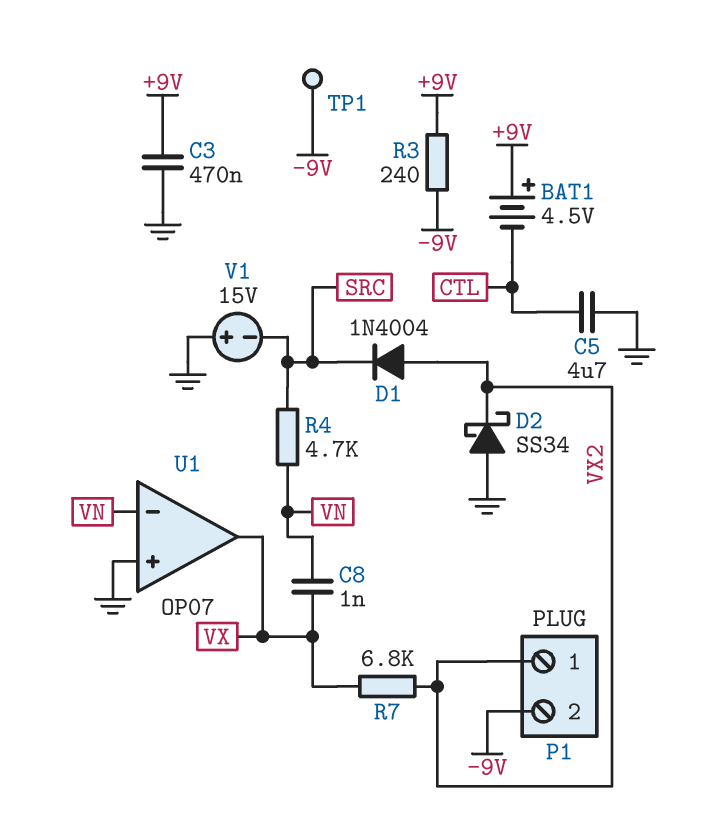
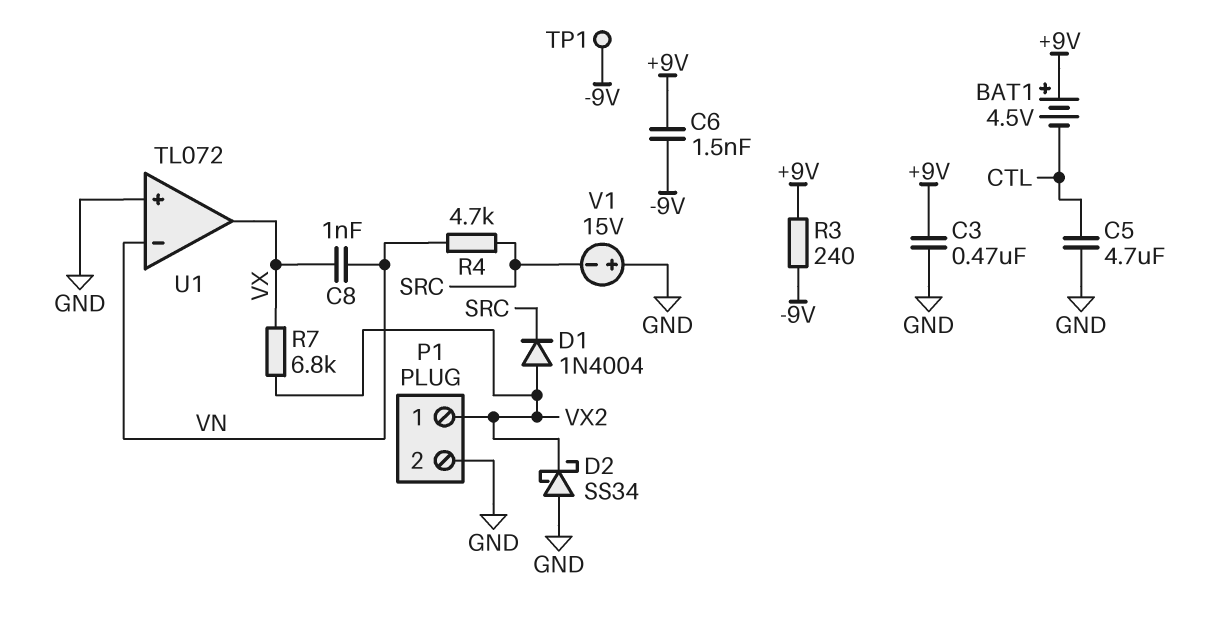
C6: none -> 1.5nF (+9V, -9V)
P1 pin 2: -9V -> GND
U1: OP07 -> TL072

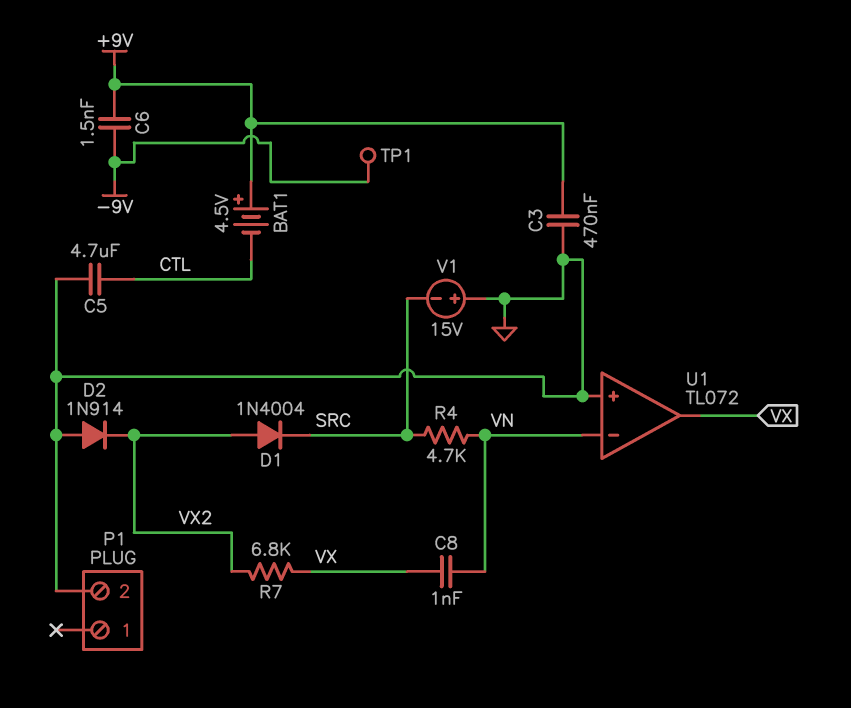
D2: schottky SS34 (A GND, K VX2) -> diode 1N914 (A GND, K VX2)
P1 pin 1: VX2 -> none
R3: 240 (+9V, -9V) -> none

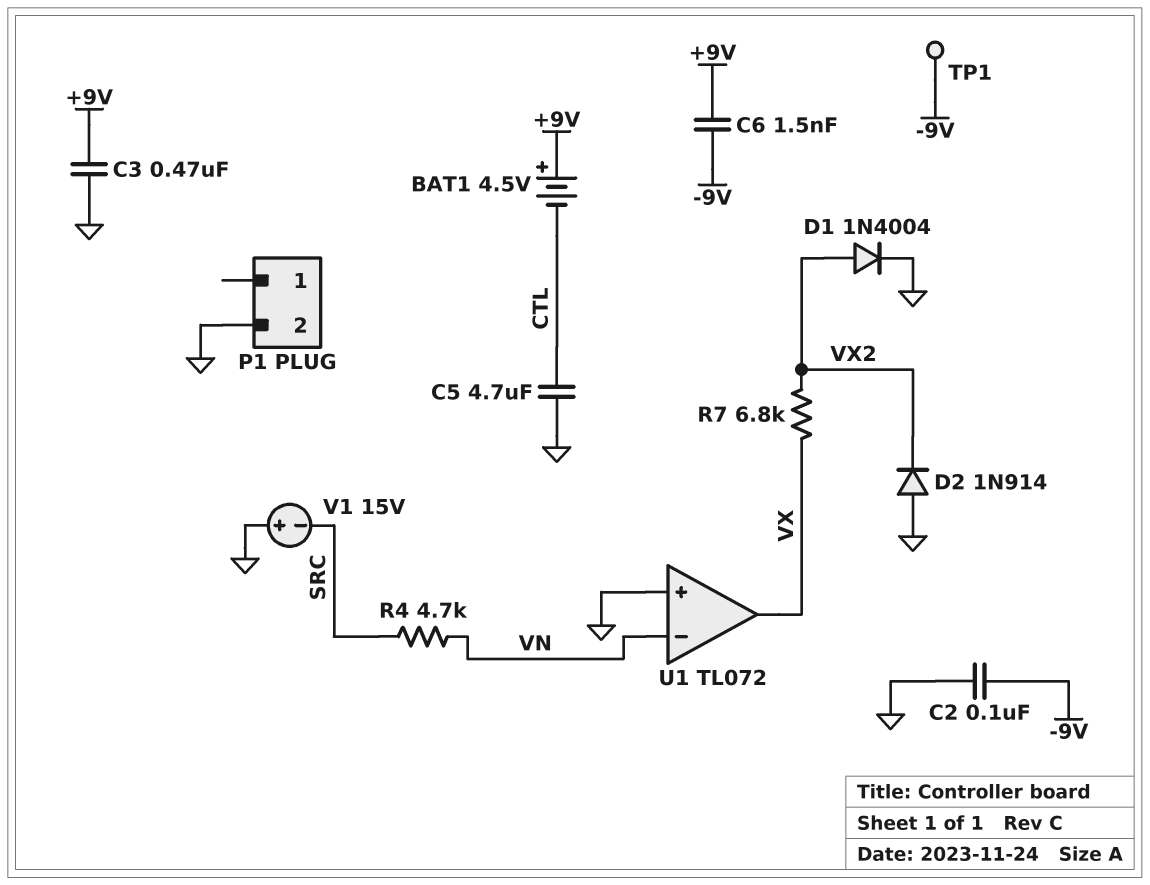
C2: none -> 100nF (-9V, GND)
C8: 1nF (VN, VX) -> none
D1: diode 1N4004 (A VX2, K SRC) -> diode 1N4004 (A VX2, K GND)

